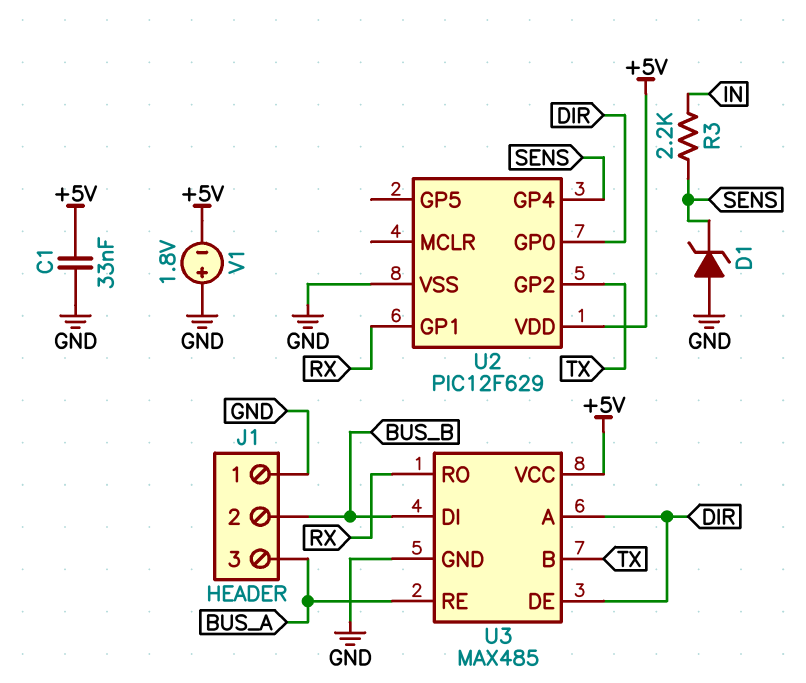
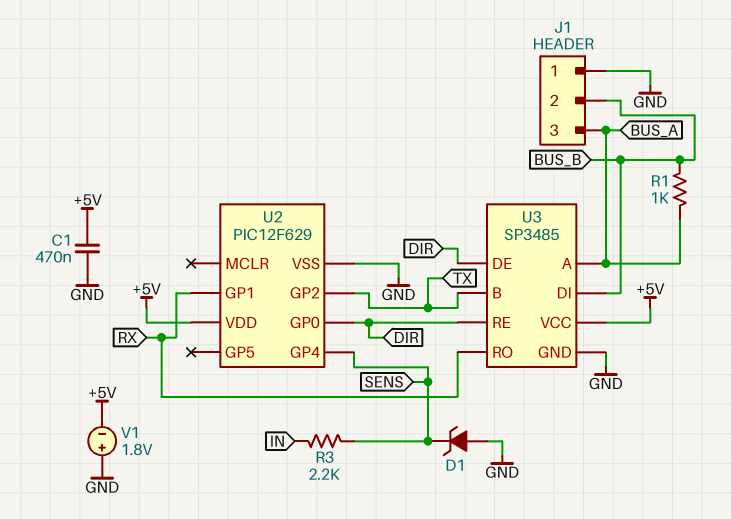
C1: 33nF (+5V, GND) -> 470nF (+5V, GND)
R1: none -> 1k (BUS_A, BUS_B)
U3: MAX485 -> SP3485
U3 pin A: DIR -> BUS_A
U3 pin RE: BUS_A -> DIR

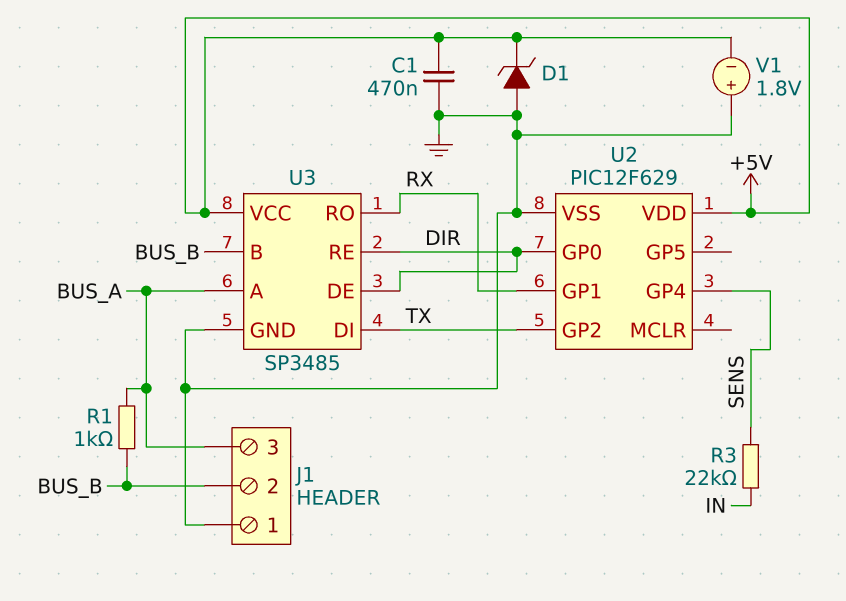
D1: zener (A GND, K SENS) -> zener (A GND, K +5V)
R3: 2.2k (IN, SENS) -> 22k (IN, SENS)
U3 pin B: TX -> BUS_B
U3 pin DI: BUS_B -> TX

